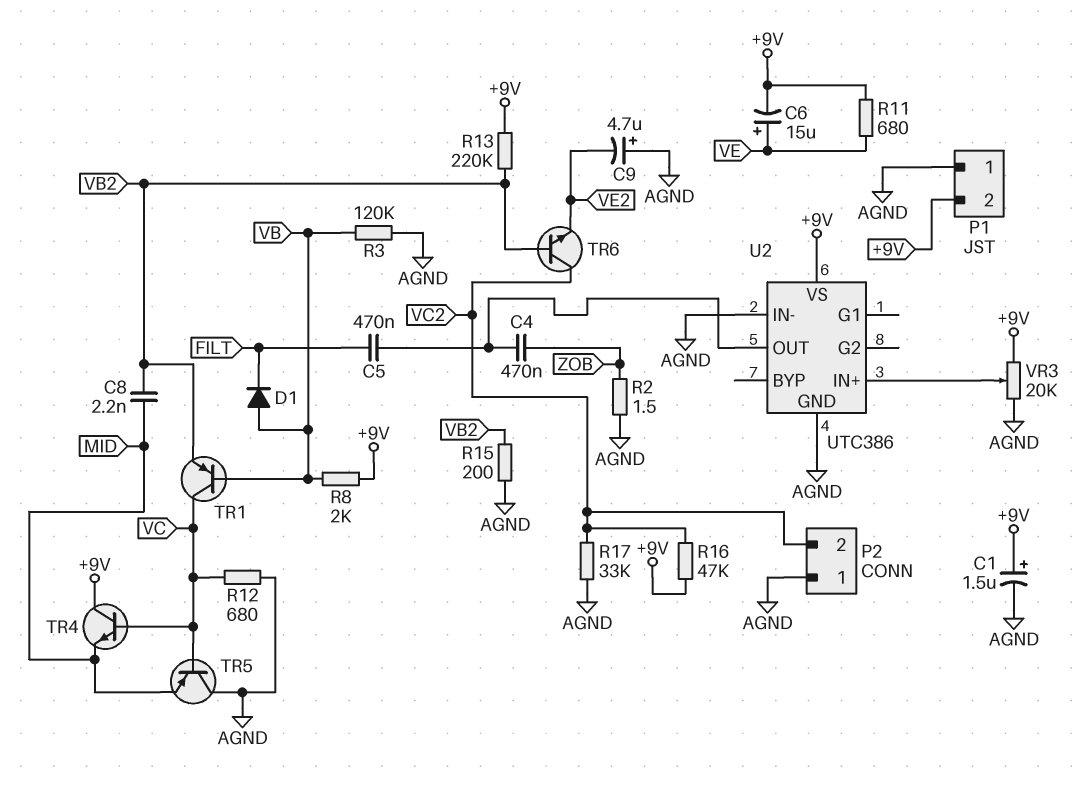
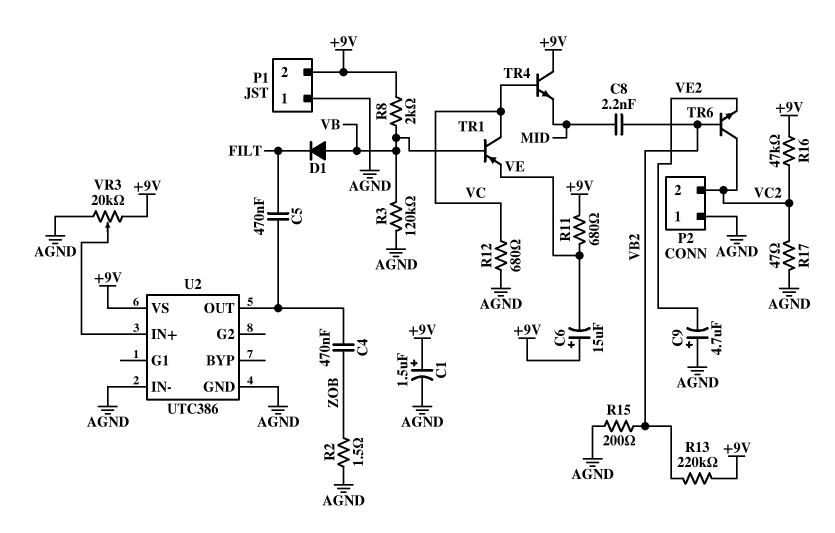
C6: 15uF (plus VE, minus +9V) -> 15uF (plus +9V, minus VE)
R17: 33k (AGND, VC2) -> 47 (AGND, VC2)
TR1: PNP (B VB, C VC, E VB2) -> PNP (B VB, C VC, E VE)
TR5: PNP (B VC, C AGND, E MID) -> none

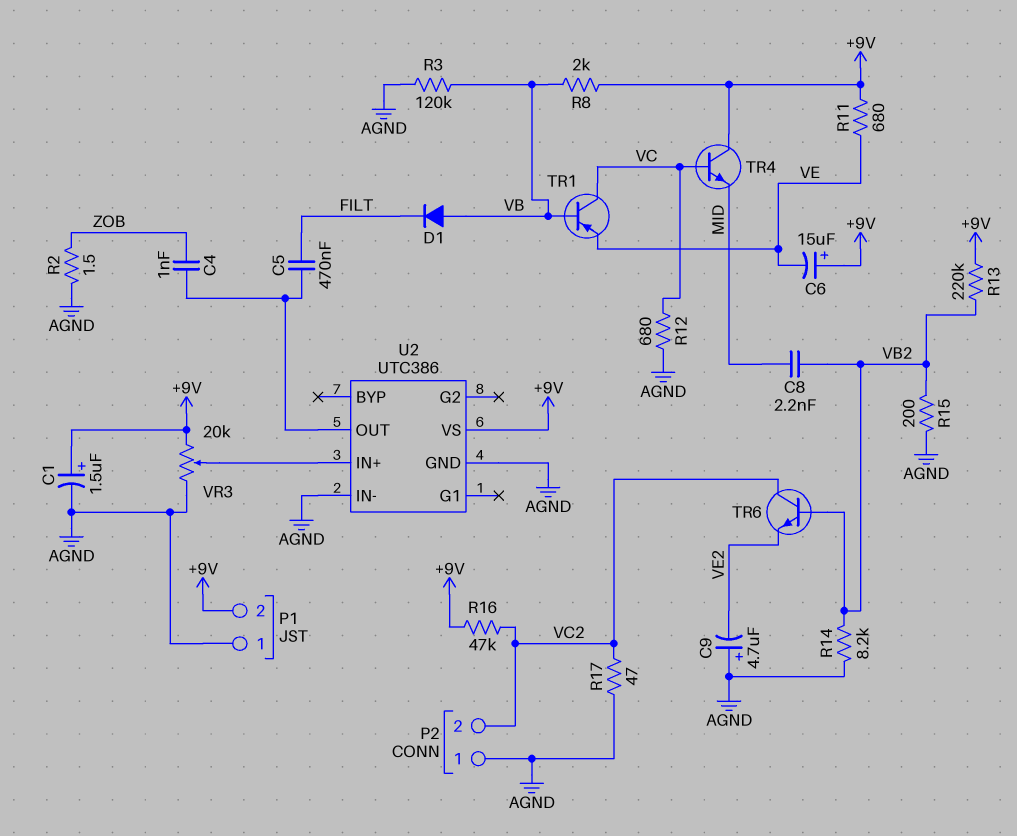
C4: 470nF (U2/OUT, ZOB) -> 1nF (U2/OUT, ZOB)
R14: none -> 8.2k (AGND, VB2)

